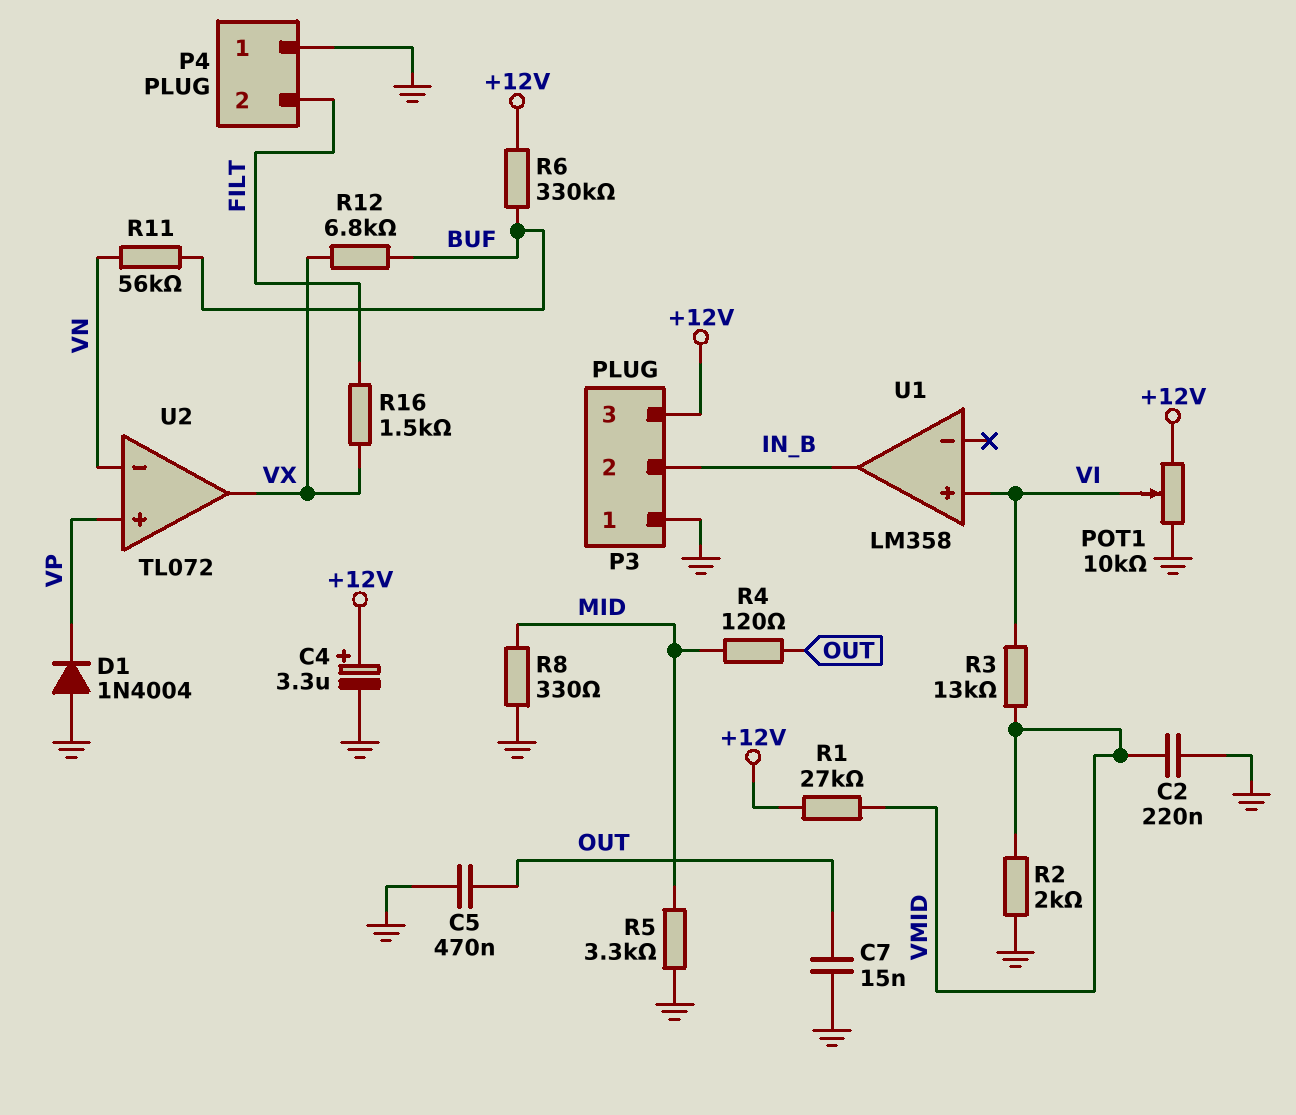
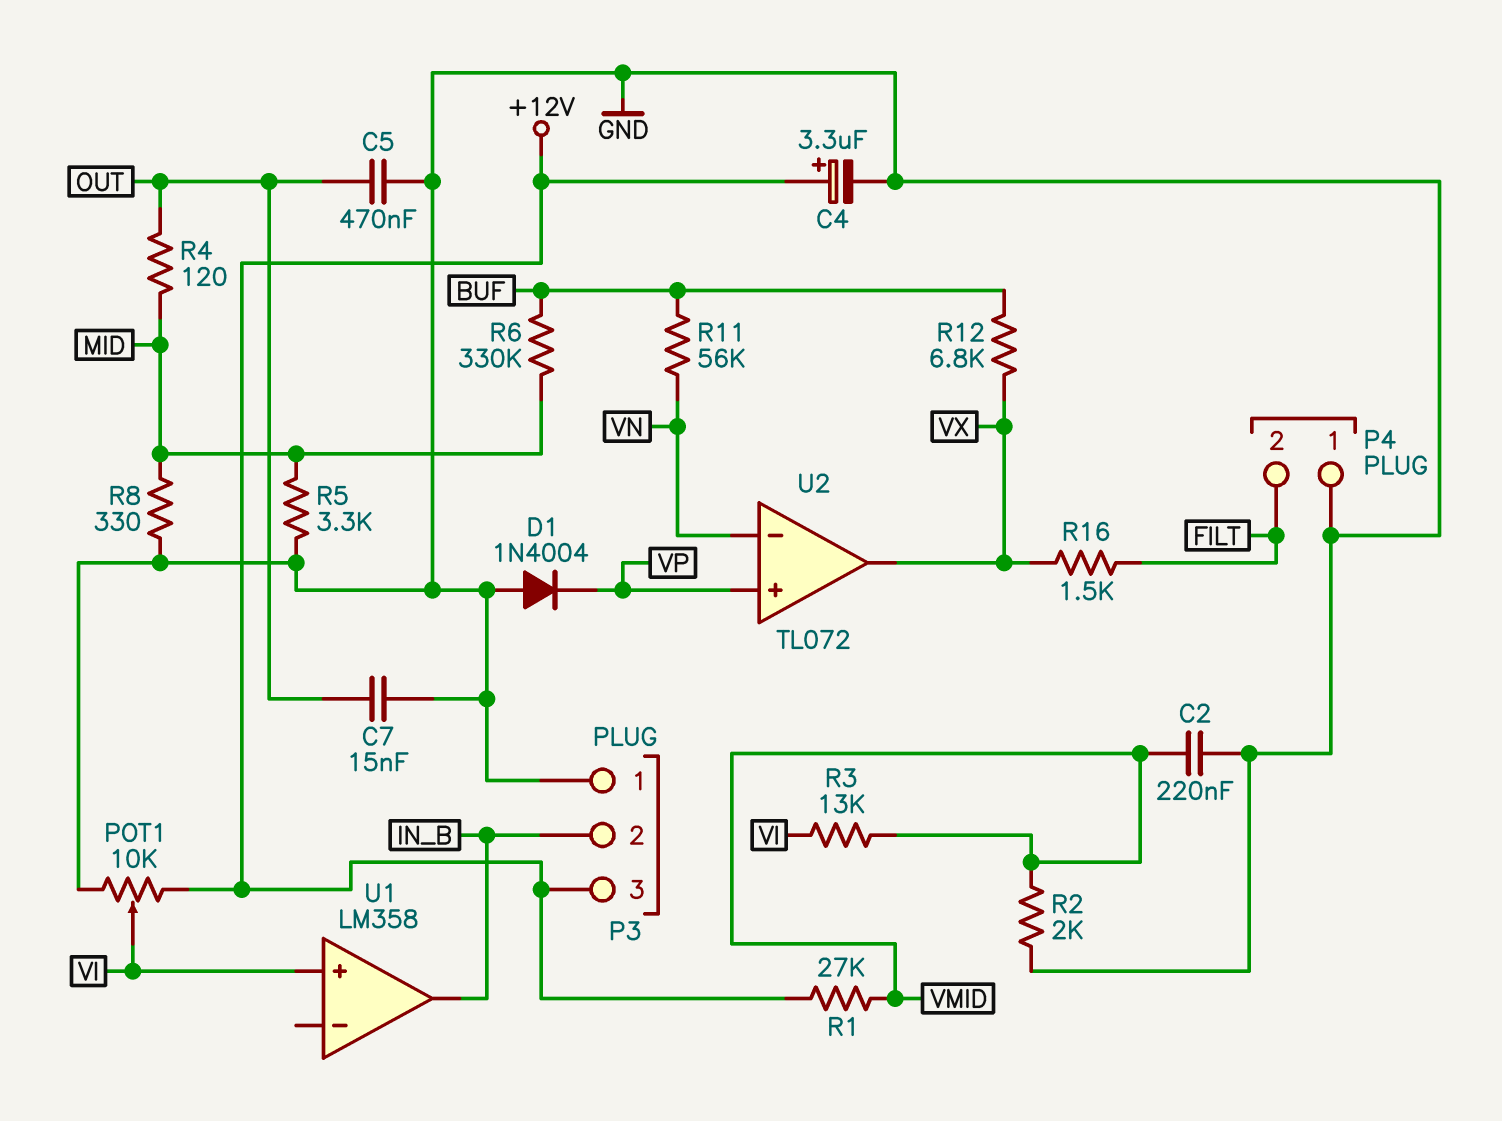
R6: 330k (+12V, BUF) -> 330k (BUF, MID)

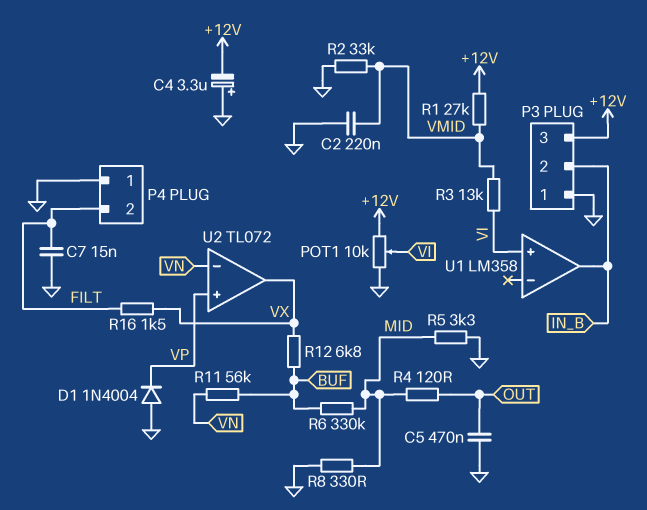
C4: 3.3uF (plus +12V, minus GND) -> 3.3uF (plus GND, minus +12V)
C7: 15nF (GND, OUT) -> 15nF (FILT, GND)
R2: 2k (GND, VMID) -> 33k (GND, VMID)

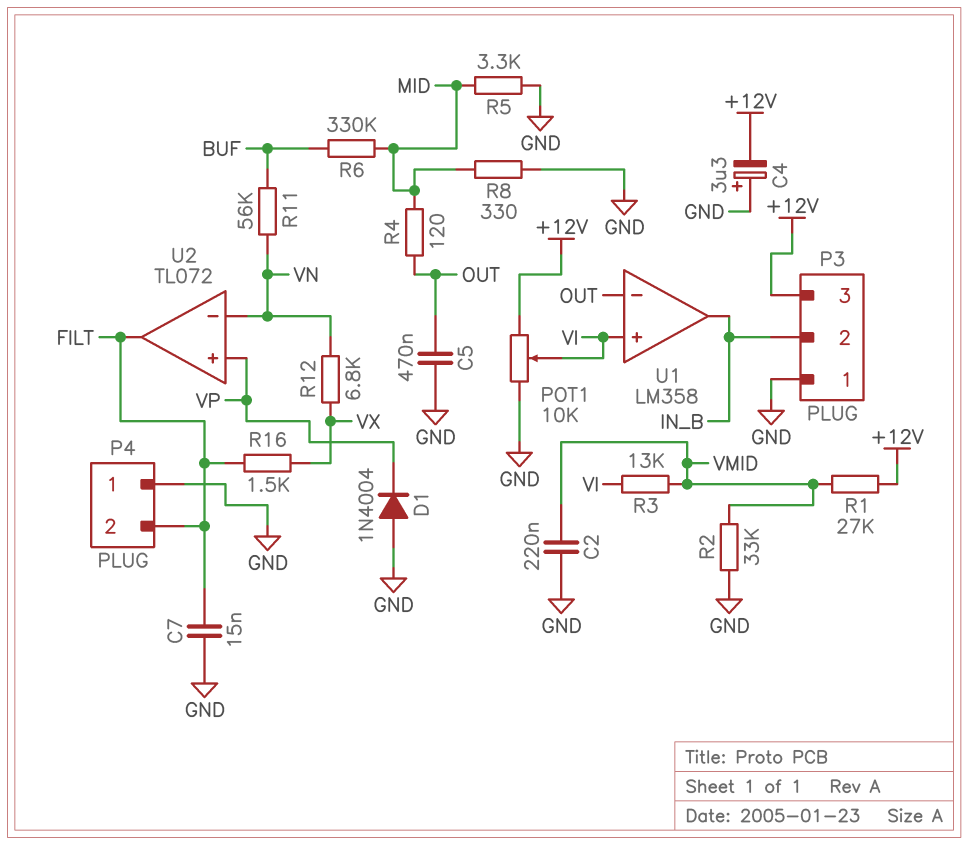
R12: 6.8k (BUF, VX) -> 6.8k (VN, VX)
U1 pin in-: none -> OUT
U2 pin out: VX -> FILT

